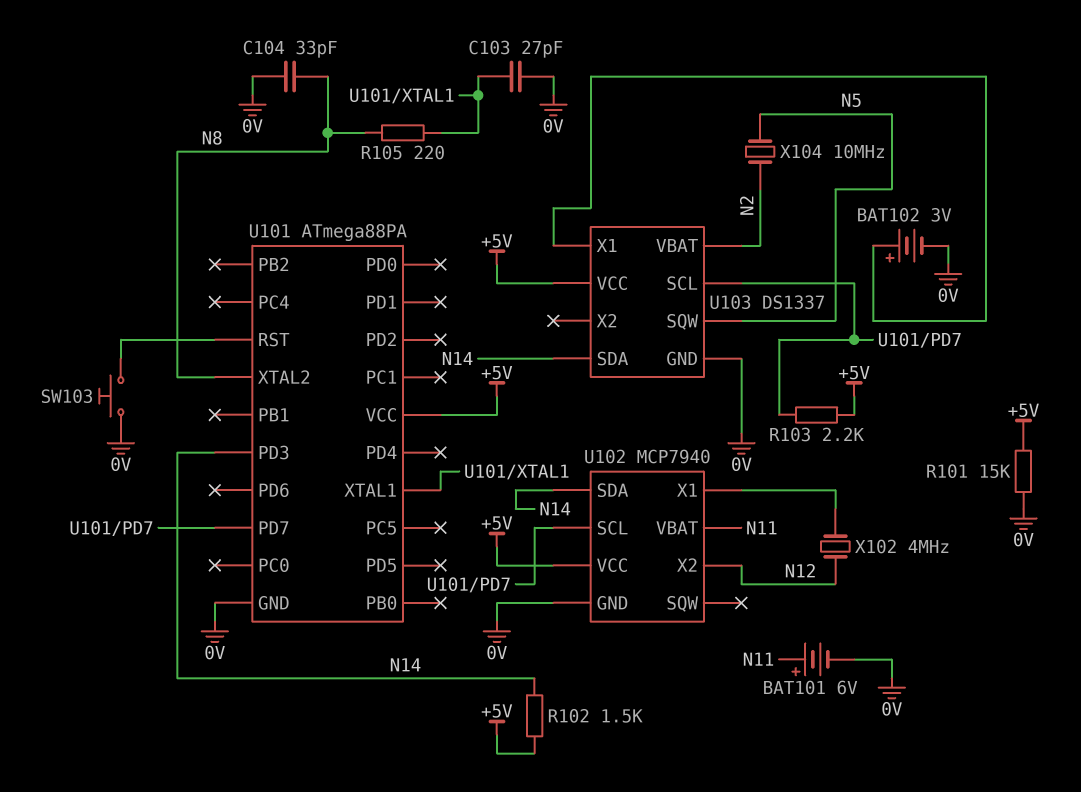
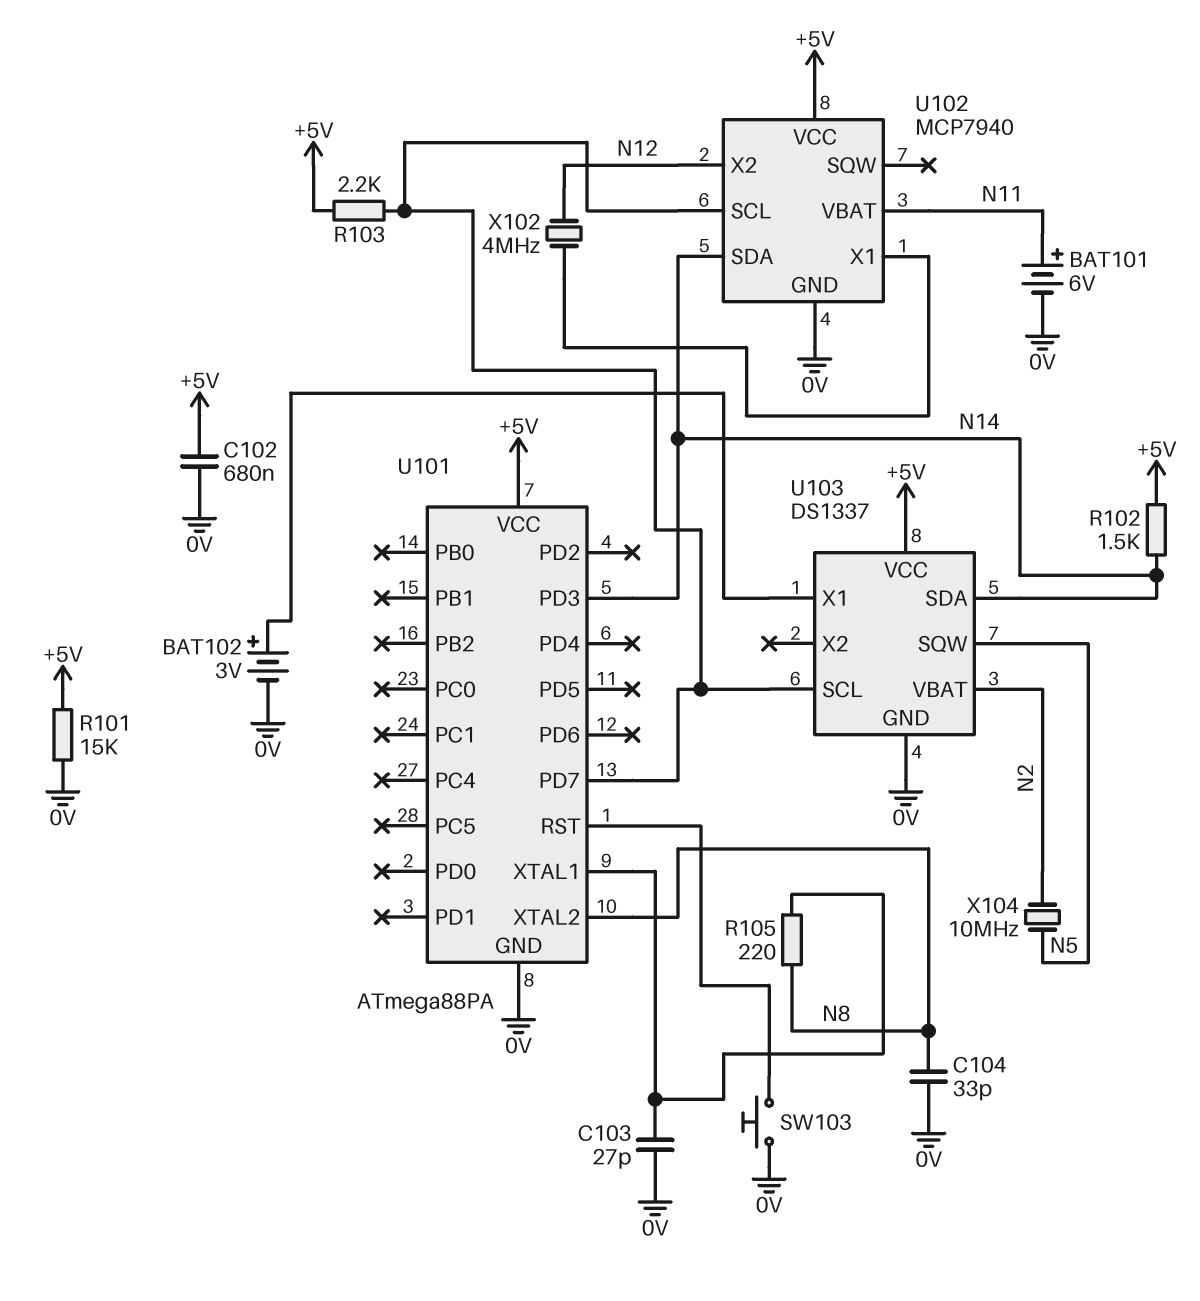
C102: none -> 680nF (+5V, 0V)

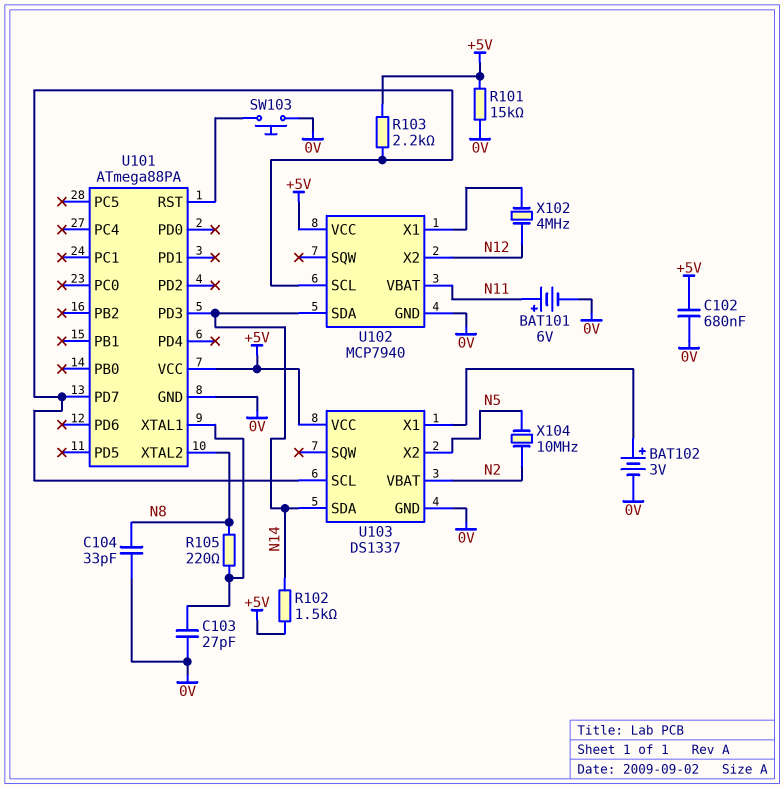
U103 pin SQW: N5 -> none
U103 pin X2: none -> N5

